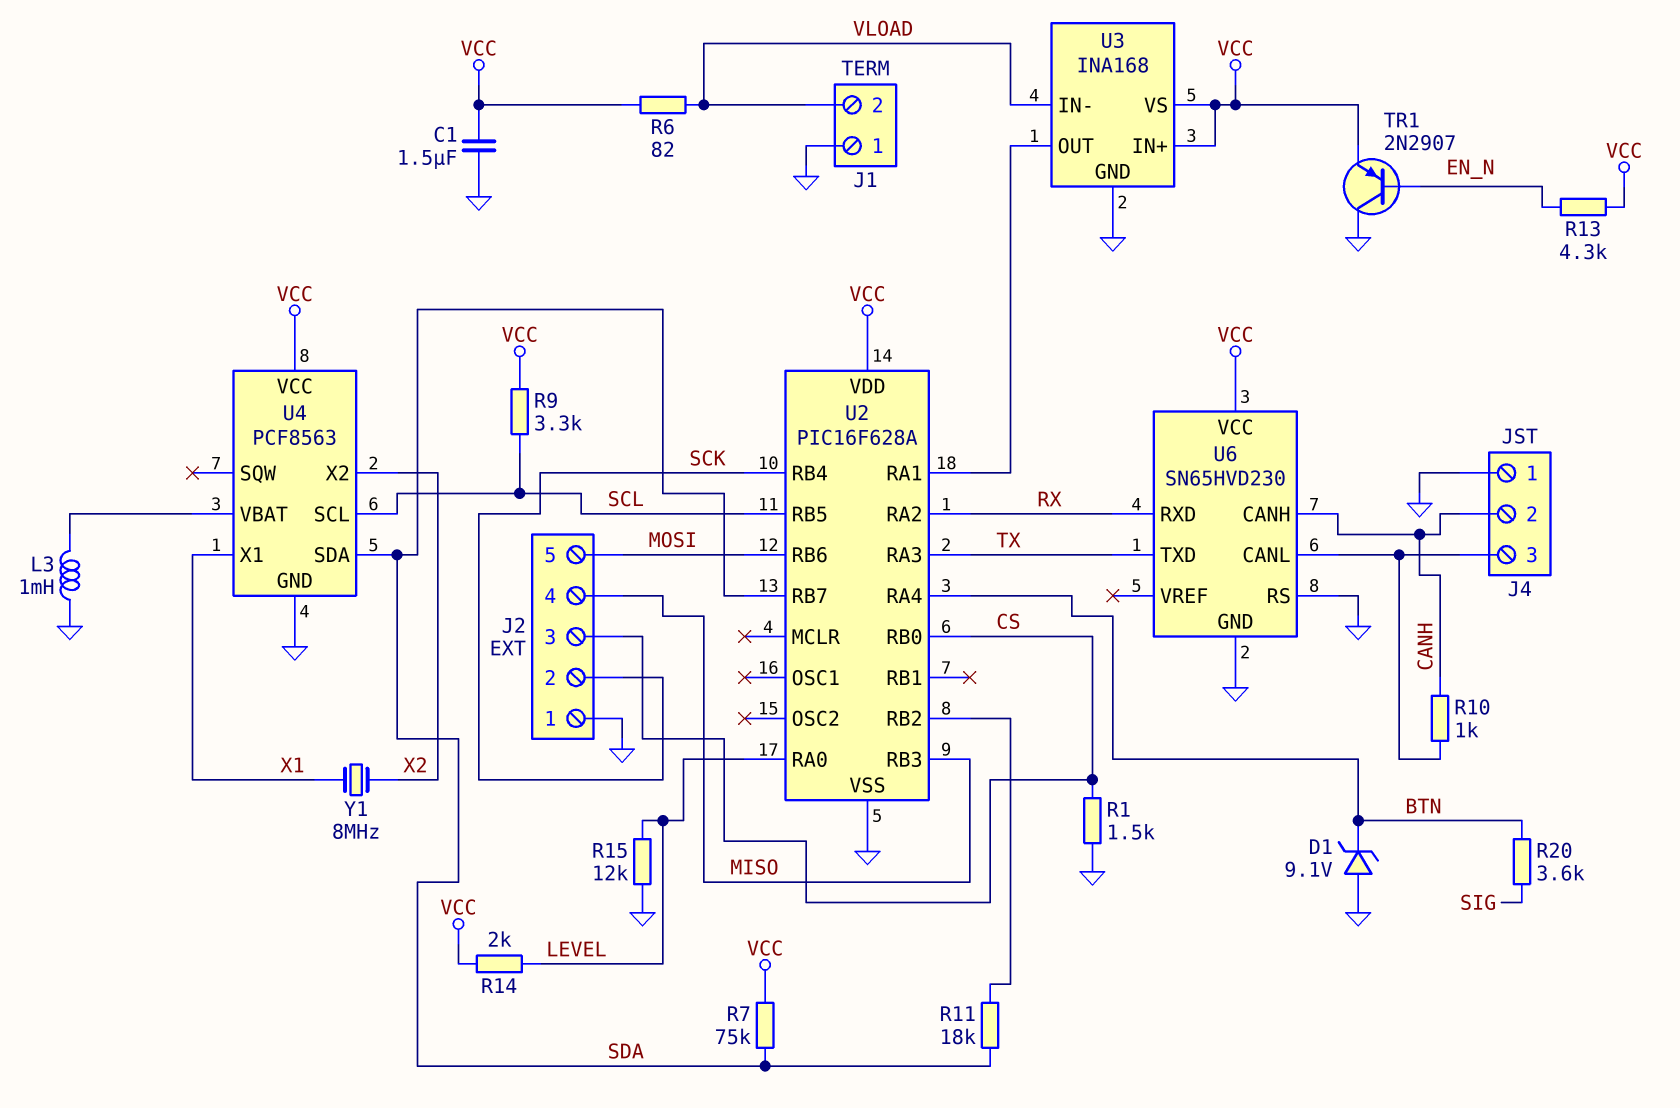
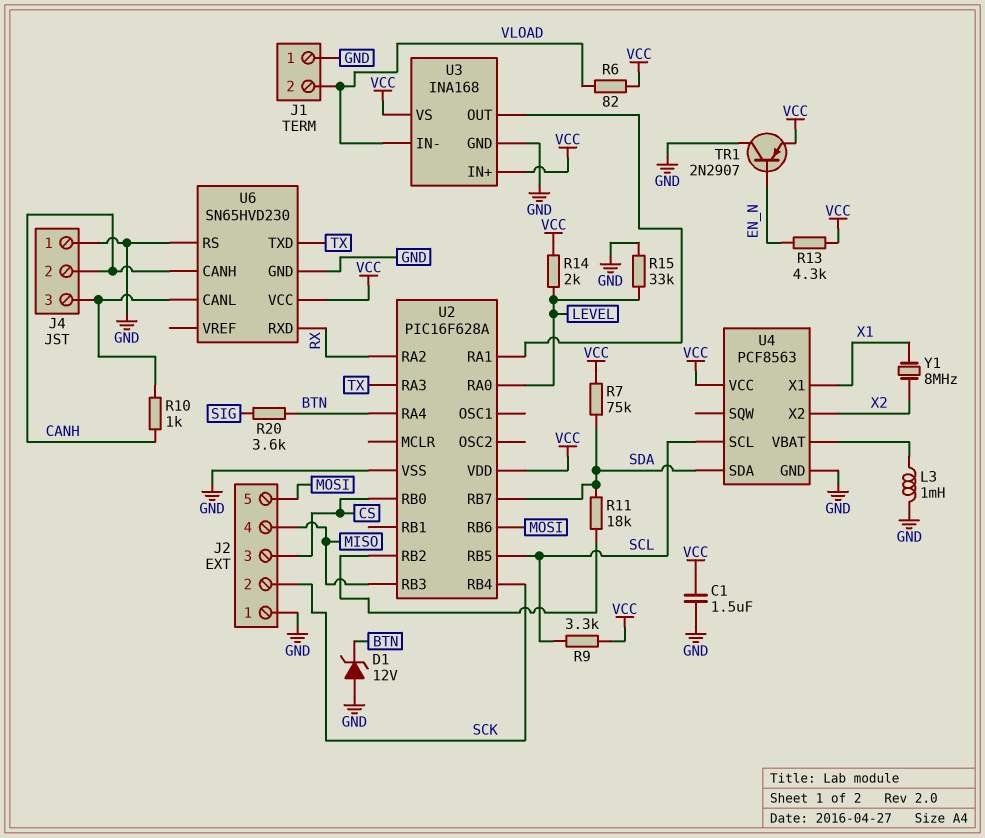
D1: zener 9.1V (A GND, K BTN) -> zener 12V (A GND, K BTN)
R1: 1.5k (CS, GND) -> none
R15: 12k (GND, LEVEL) -> 33k (GND, LEVEL)

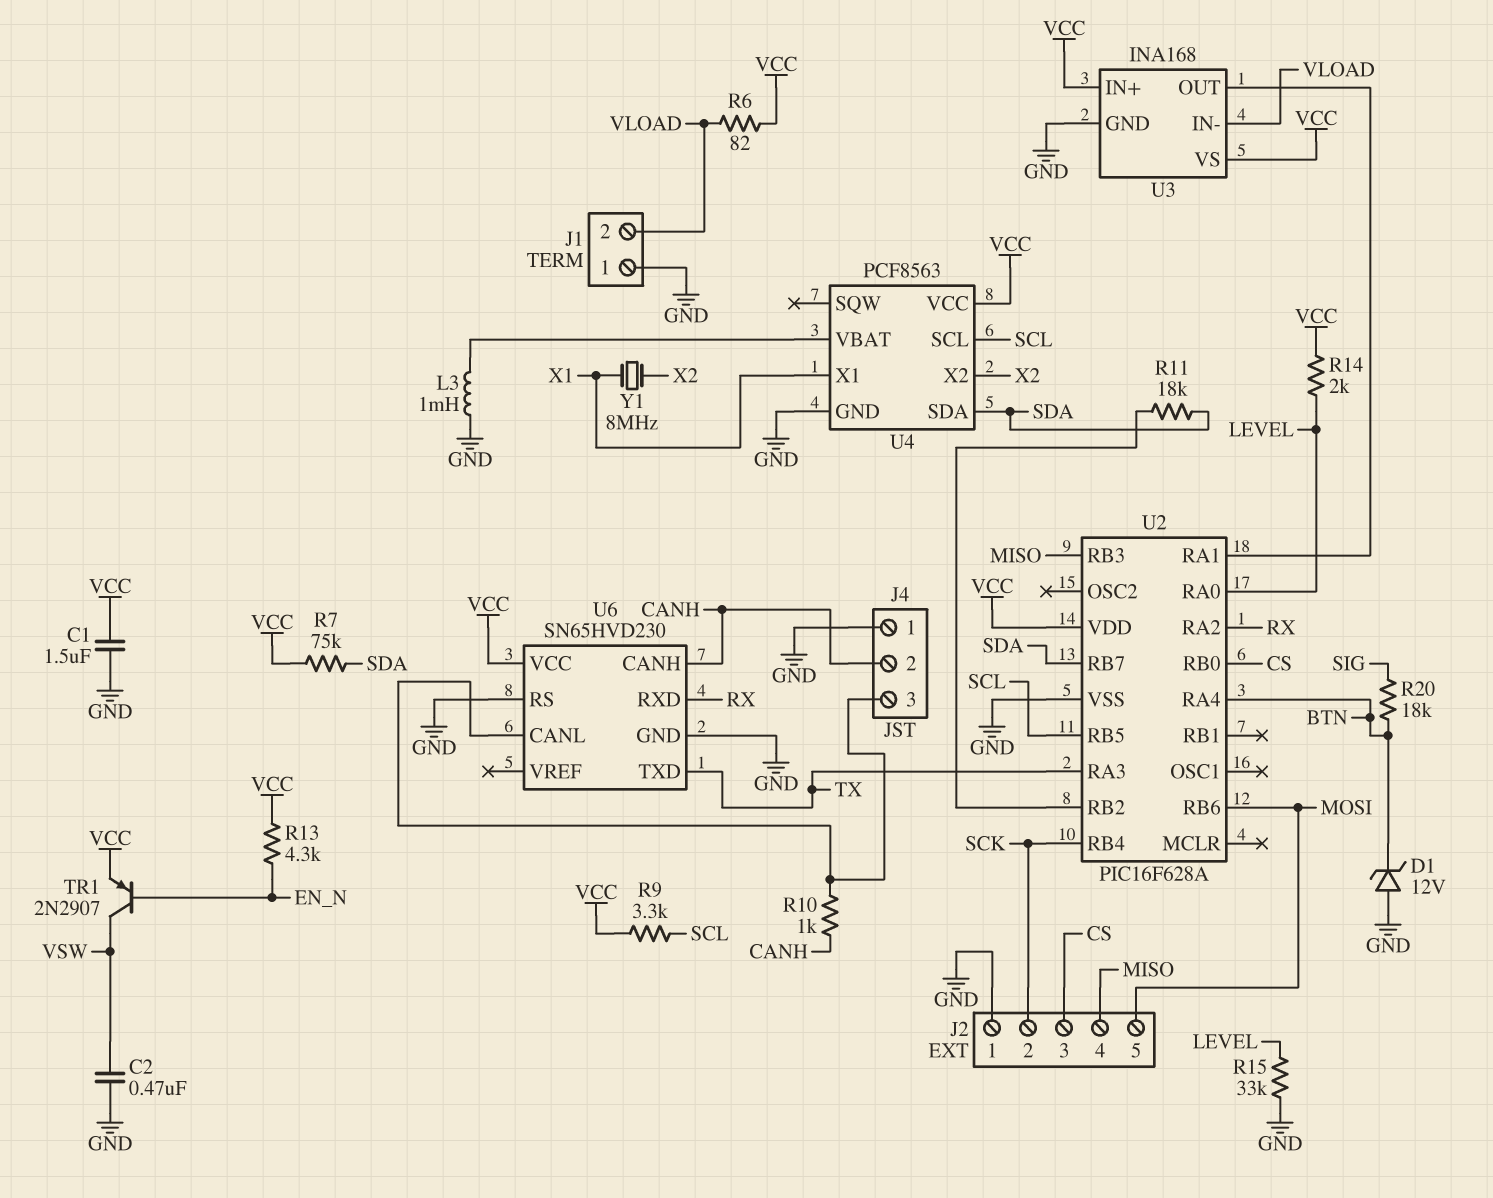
C2: none -> 470nF (GND, VSW)
R20: 3.6k (BTN, SIG) -> 18k (BTN, SIG)
TR1: PNP 2N2907 (B EN_N, C GND, E VCC) -> PNP 2N2907 (B EN_N, C VSW, E VCC)

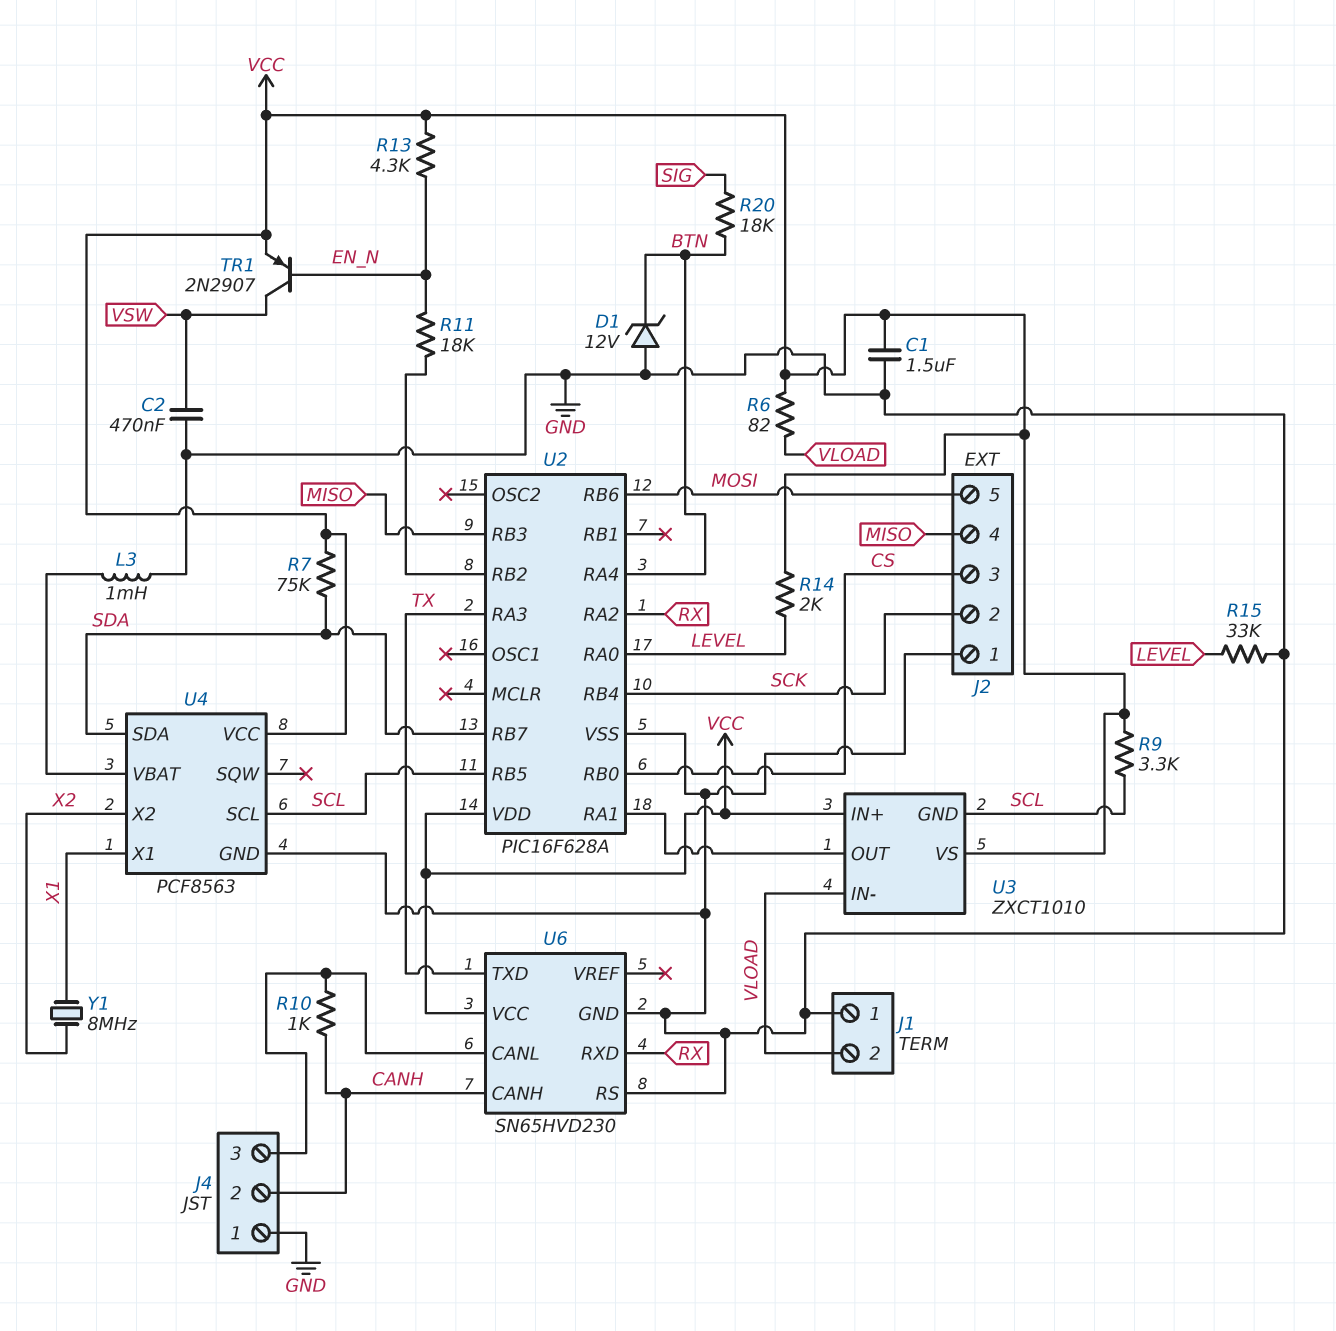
R11: 18k (SDA, U2/RB2) -> 18k (EN_N, U2/RB2)
U3: INA168 -> ZXCT1010
U3 pin GND: GND -> SCL

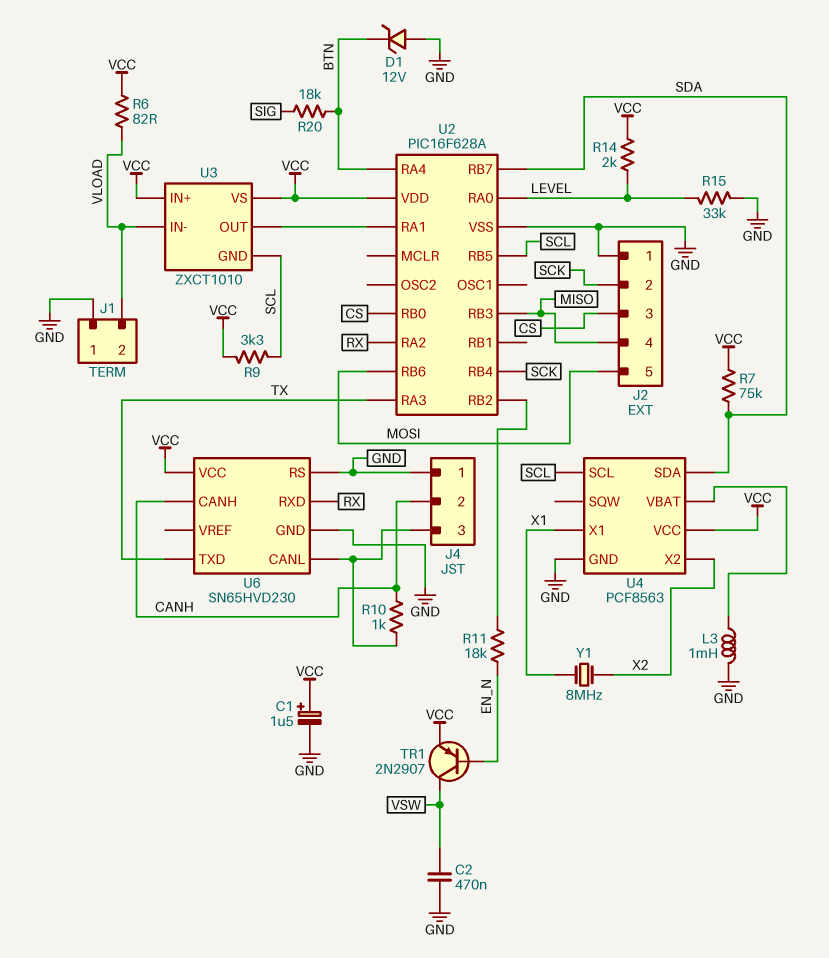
C1: 1.5uF (GND, VCC) -> 1.5uF (plus VCC, minus GND)
R13: 4.3k (EN_N, VCC) -> none

